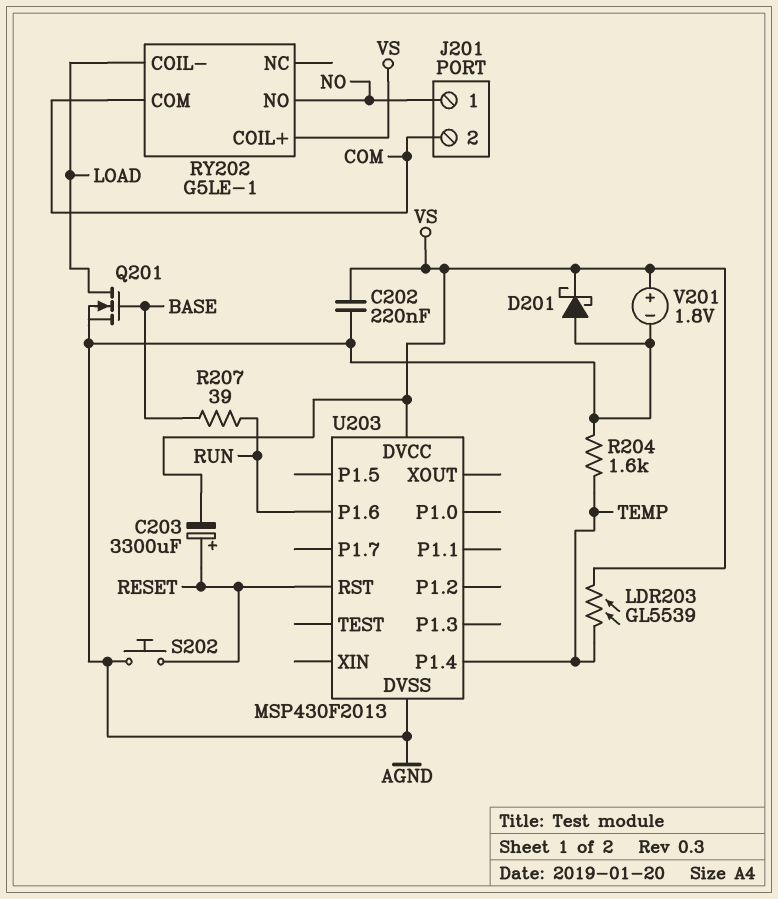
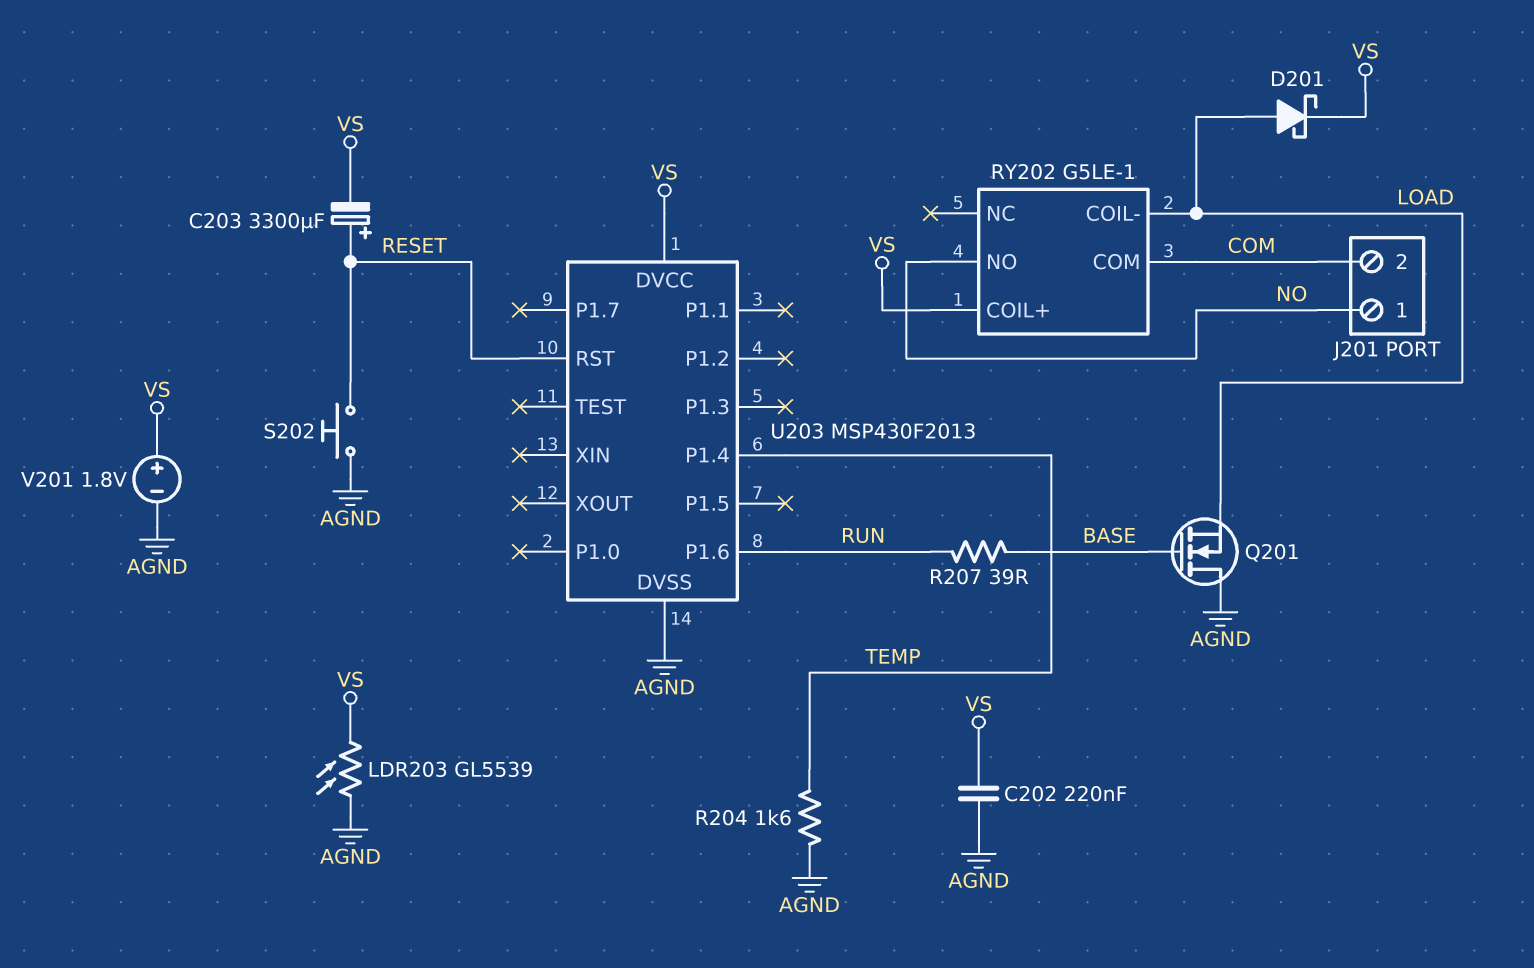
D201: schottky (A AGND, K VS) -> schottky (A LOAD, K VS)
LDR203: GL5539 (TEMP, VS) -> GL5539 (AGND, VS)
Q201: NMOS (G BASE, D LOAD, S AGND) -> NMOS (G BASE, D AGND, S LOAD)

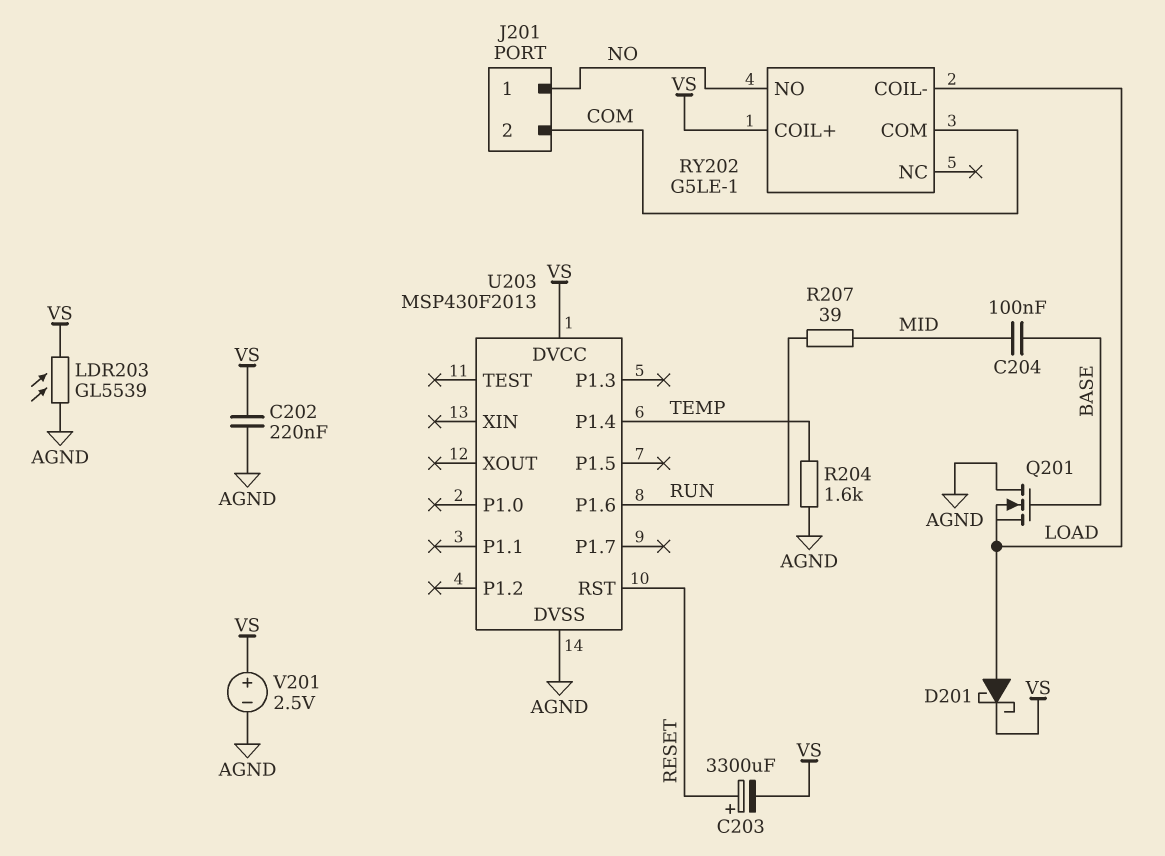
C204: none -> 100nF (BASE, MID)
R207: 39 (BASE, RUN) -> 39 (MID, RUN)
S202: button (AGND, RESET) -> none
V201: 1.8V (plus VS, minus AGND) -> 2.5V (plus VS, minus AGND)

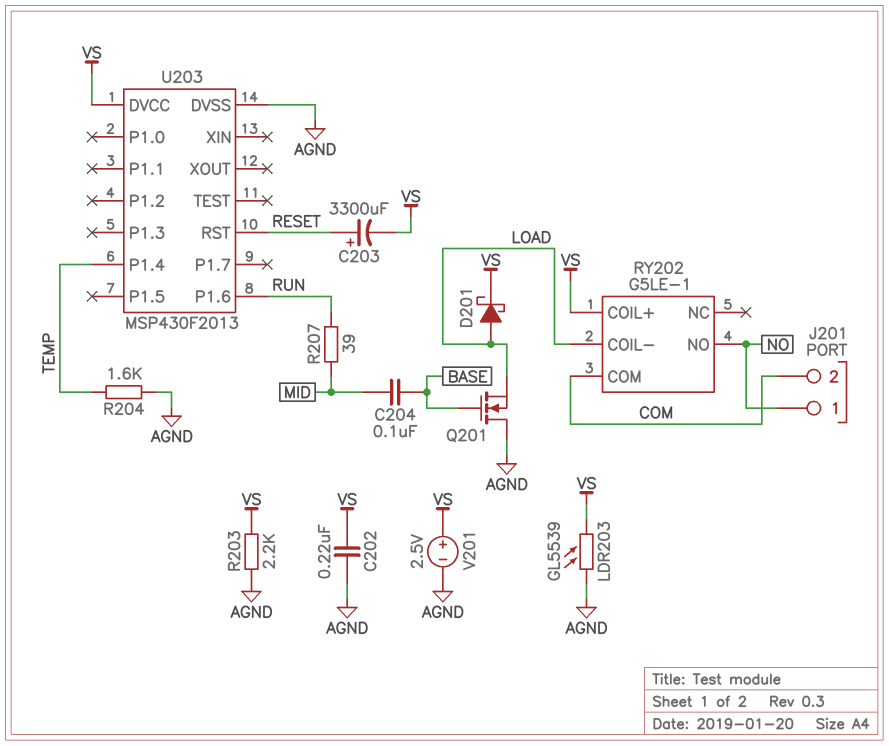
R203: none -> 2.2k (AGND, VS)

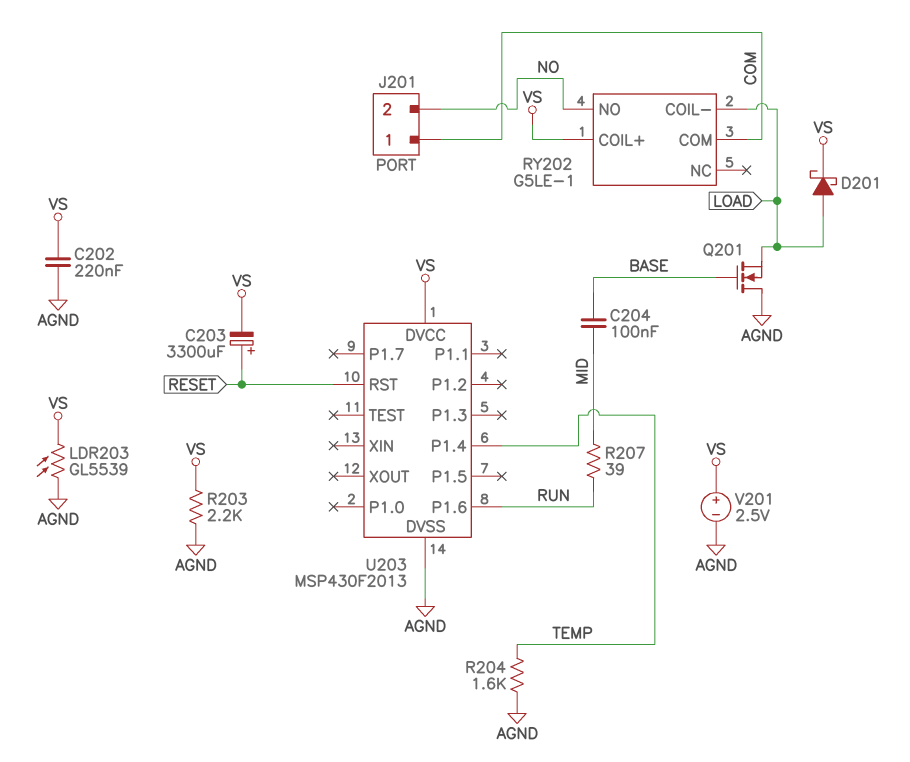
J201 pin 1: NO -> COM
J201 pin 2: COM -> NO

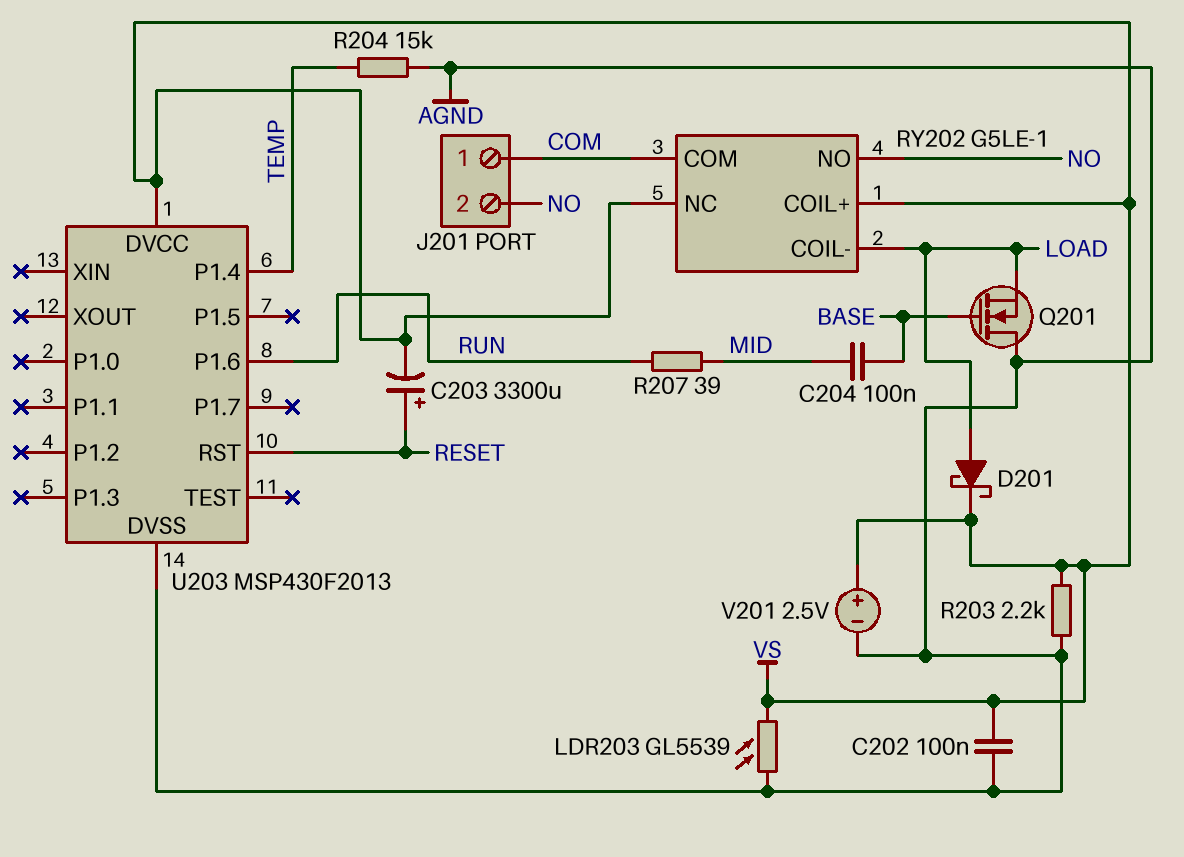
C202: 220nF (AGND, VS) -> 100nF (AGND, VS)
R204: 1.6k (AGND, TEMP) -> 15k (AGND, TEMP)
RY202 pin NC: none -> VS

